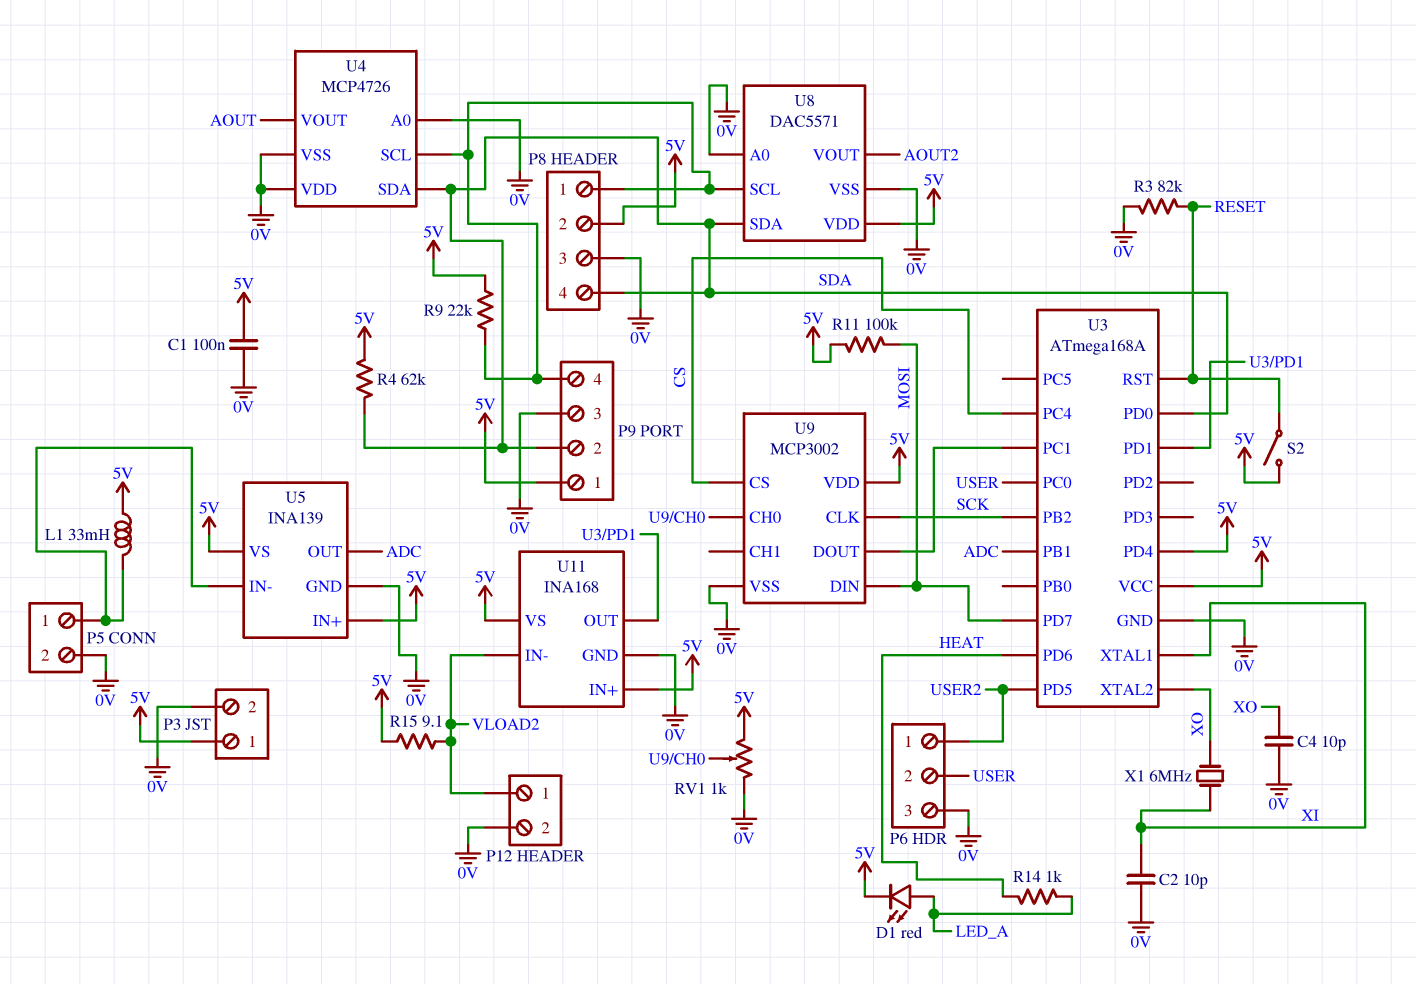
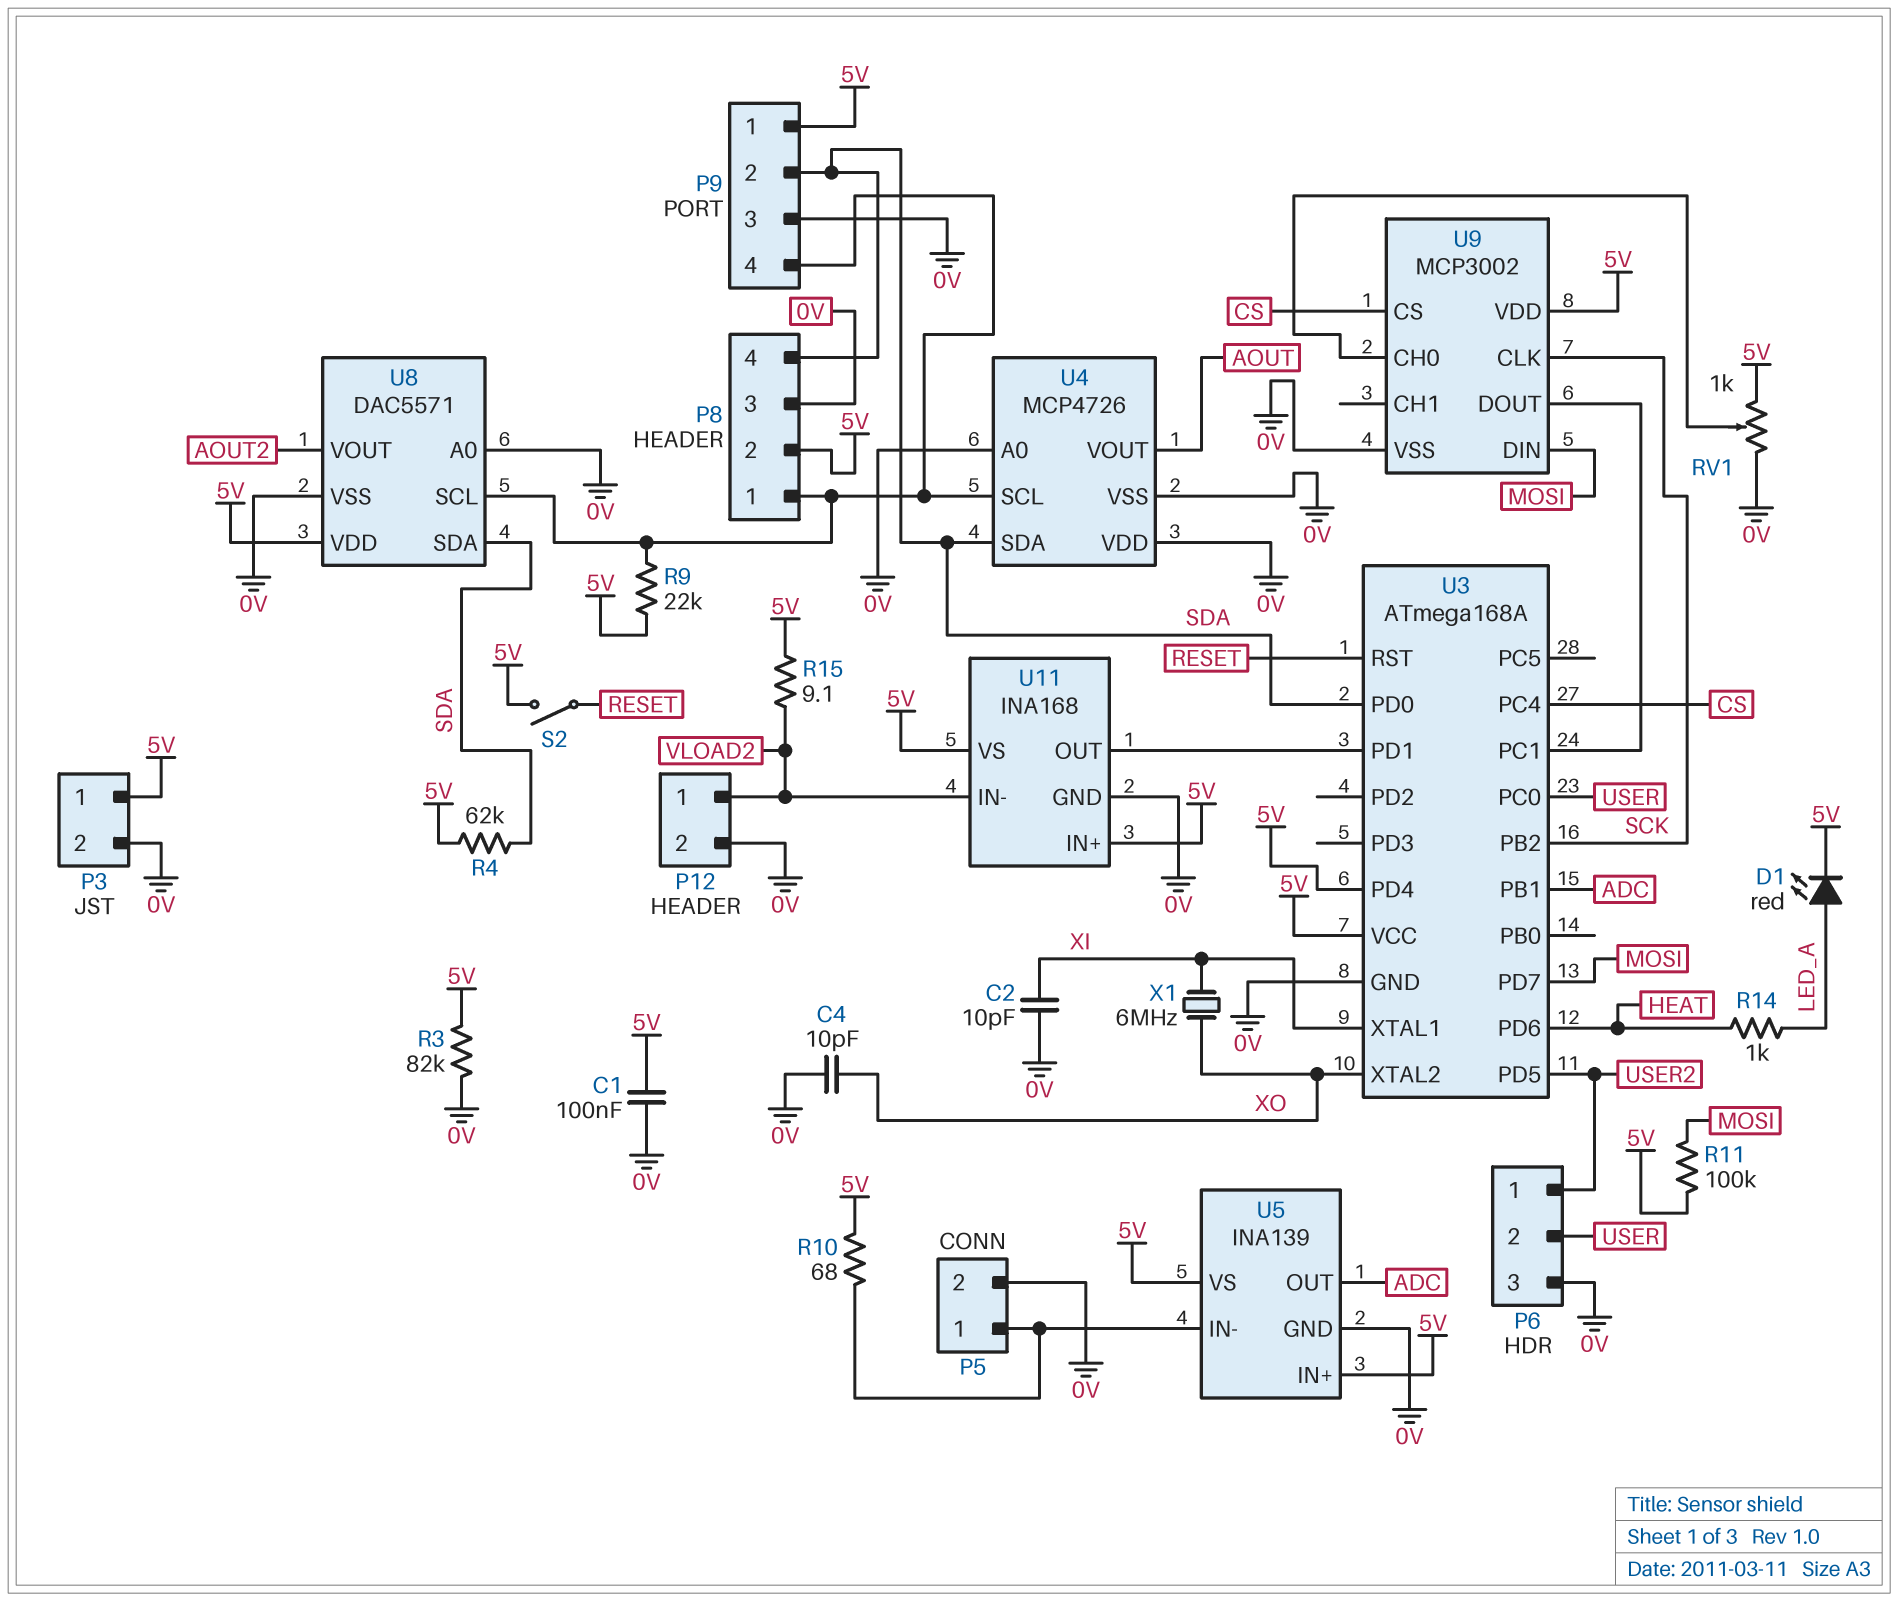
L1: 33mH (5V, P5/1) -> none
R3: 82k (0V, RESET) -> 82k (0V, 5V)
R10: none -> 68 (5V, P5/1)

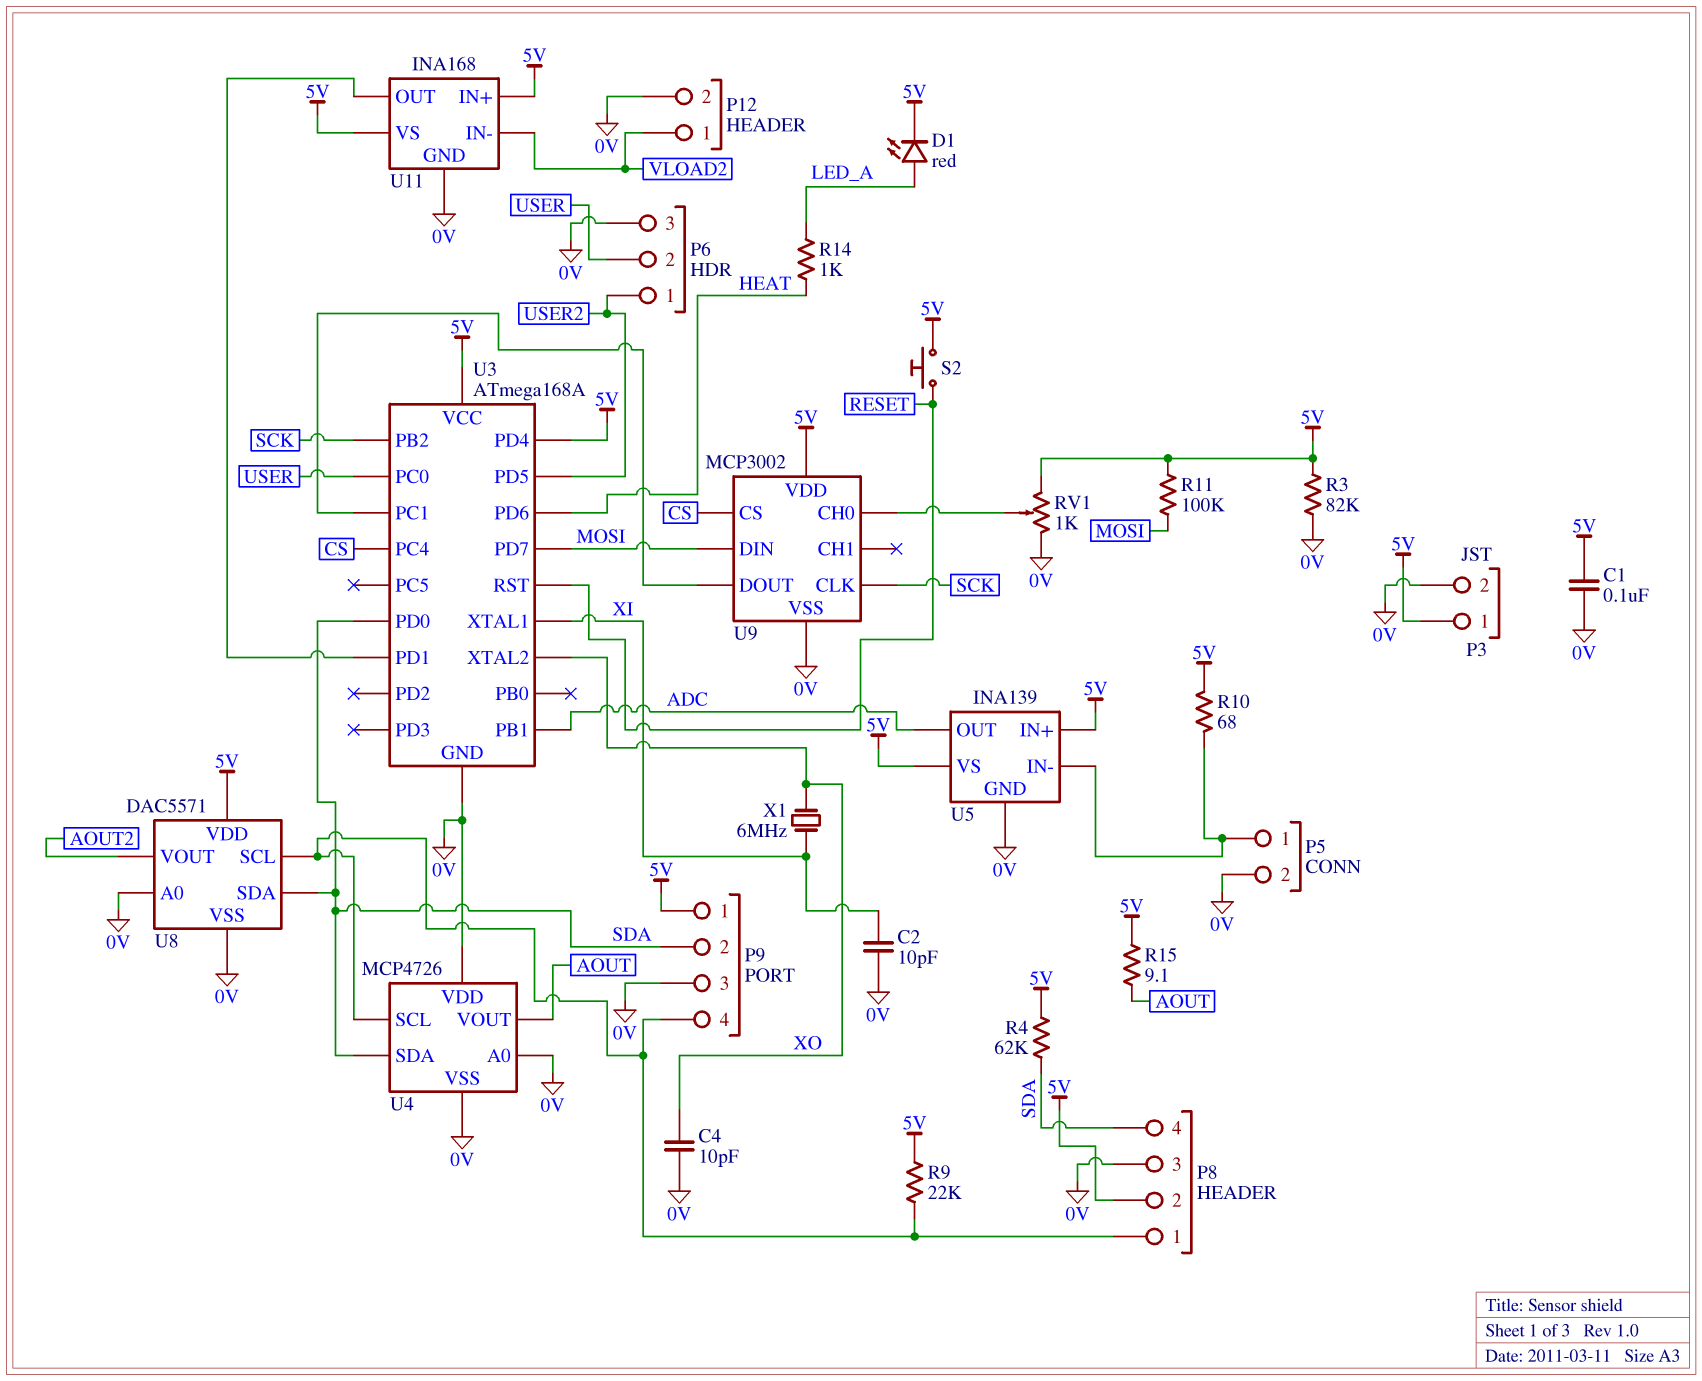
R15: 9.1 (5V, VLOAD2) -> 9.1 (5V, AOUT)
S2: switch (5V, RESET) -> button (5V, RESET)

